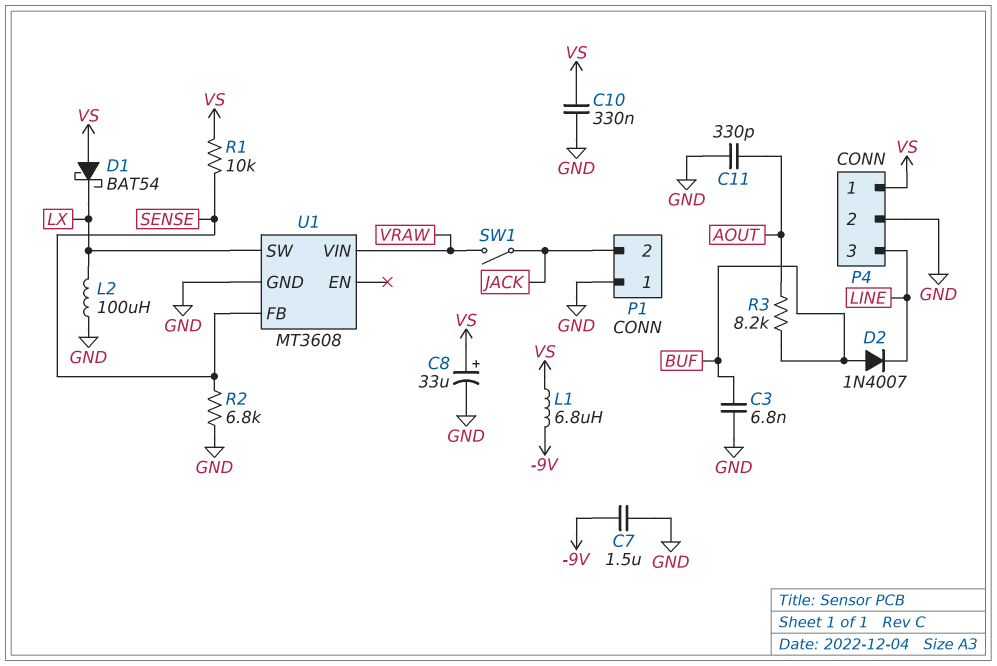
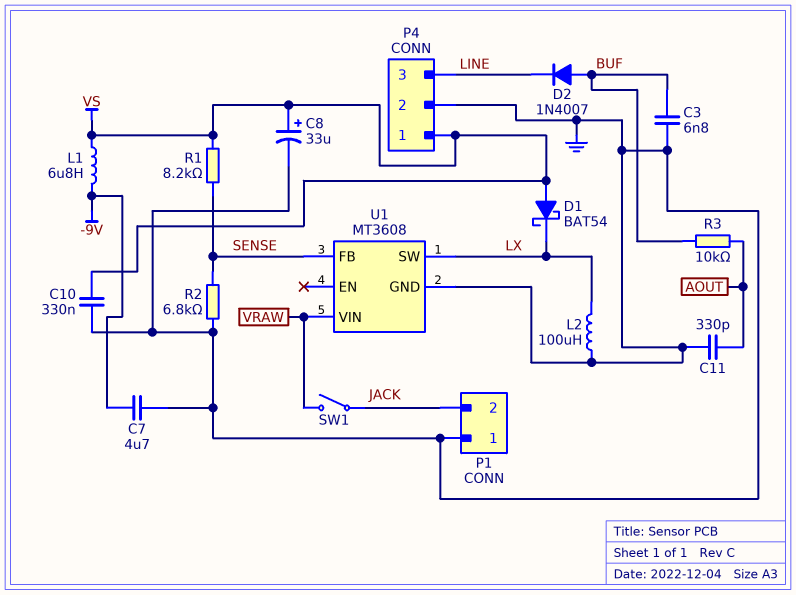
C7: 1.5uF (-9V, GND) -> 4.7uF (-9V, GND)
R1: 10k (SENSE, VS) -> 8.2k (SENSE, VS)
R3: 8.2k (AOUT, BUF) -> 10k (AOUT, BUF)

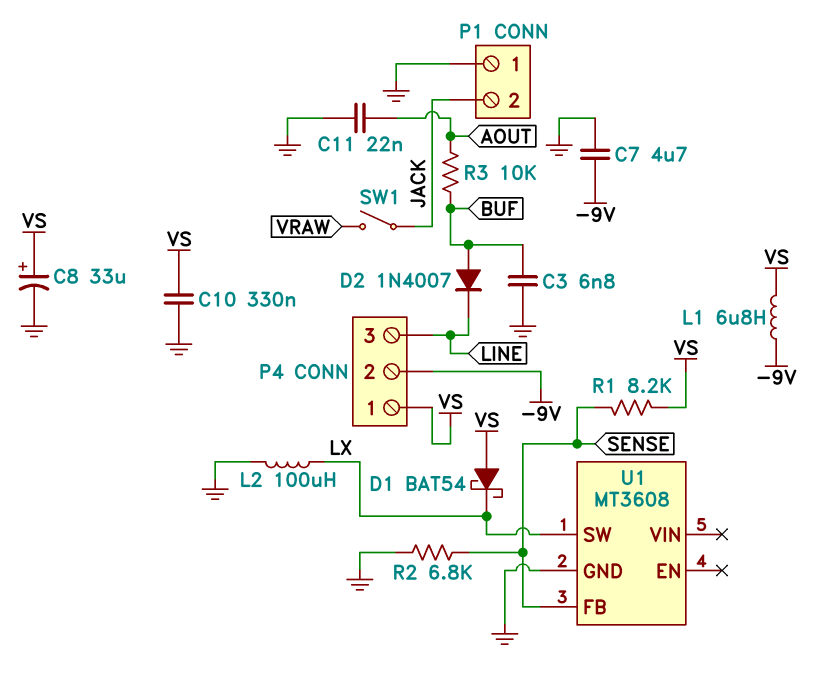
C11: 330pF (AOUT, GND) -> 22nF (AOUT, GND)
P4 pin 2: GND -> -9V
U1 pin VIN: VRAW -> none

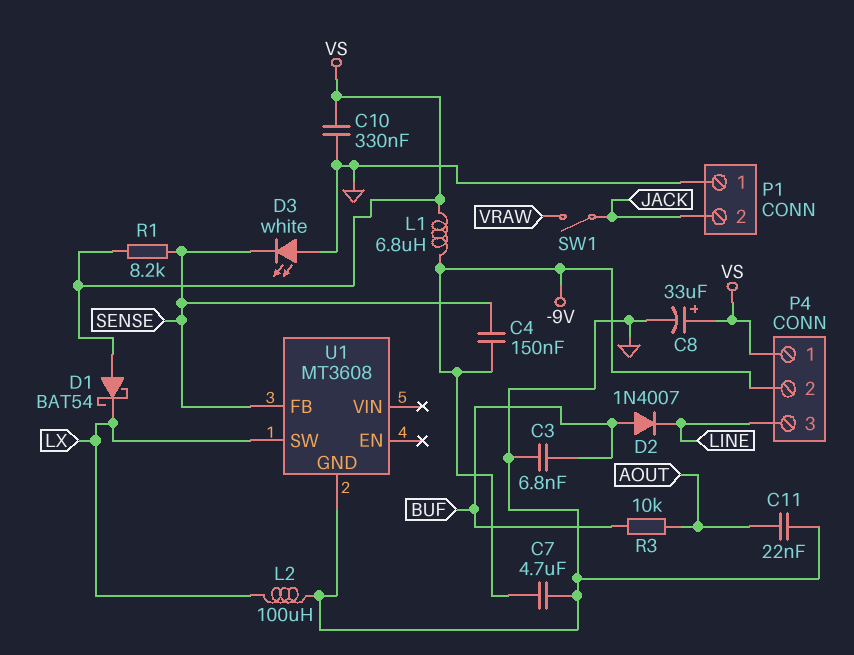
C4: none -> 150nF (-9V, SENSE)
D3: none -> LED white (A GND, K SENSE)
R2: 6.8k (GND, SENSE) -> none

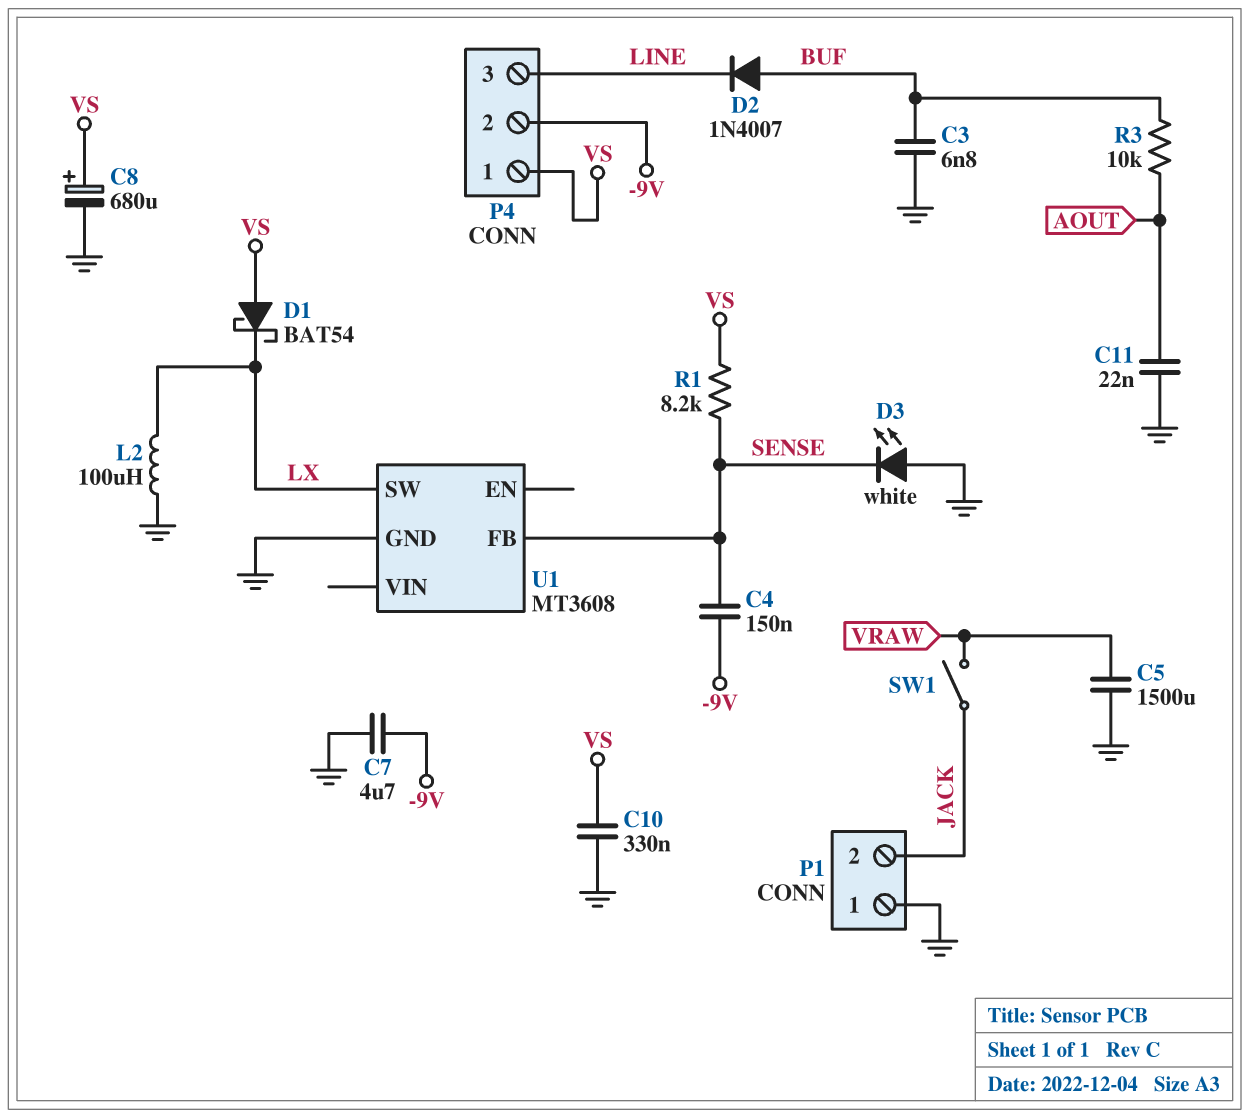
C5: none -> 1500uF (GND, VRAW)
C8: 33uF (plus VS, minus GND) -> 680uF (plus VS, minus GND)
L1: 6.8uH (-9V, VS) -> none

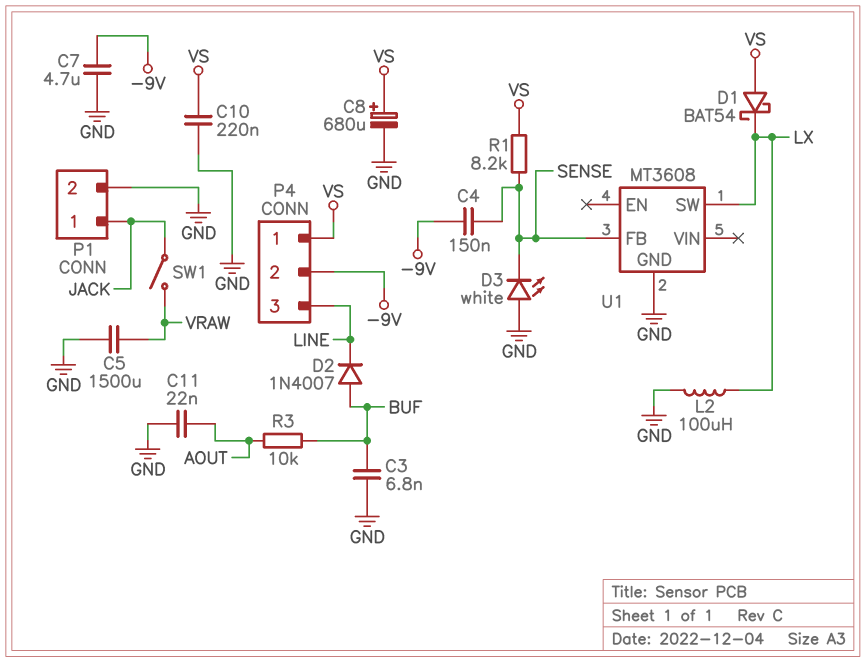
C10: 330nF (GND, VS) -> 220nF (GND, VS)
P1 pin 1: GND -> JACK
P1 pin 2: JACK -> GND

